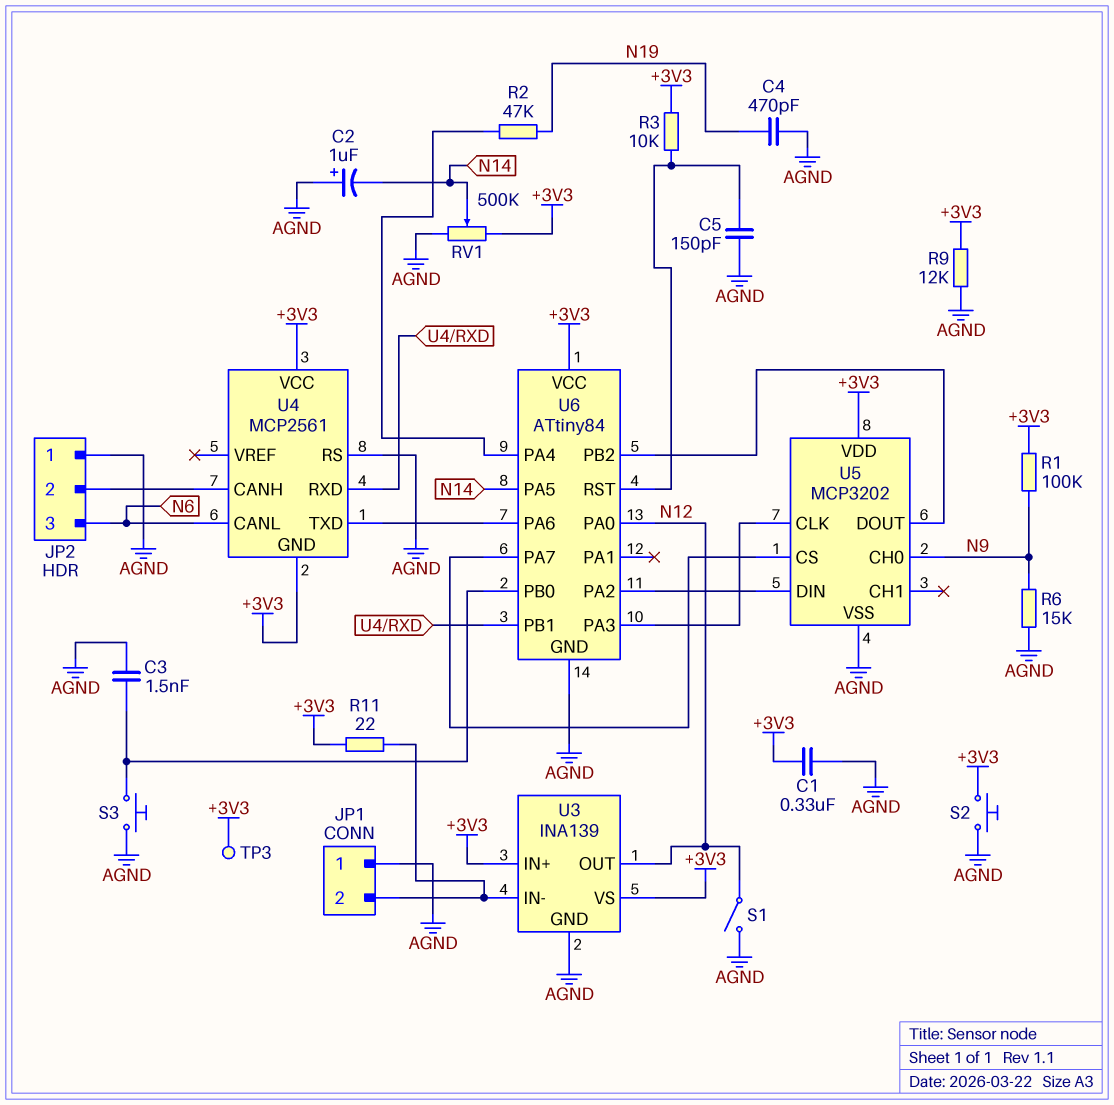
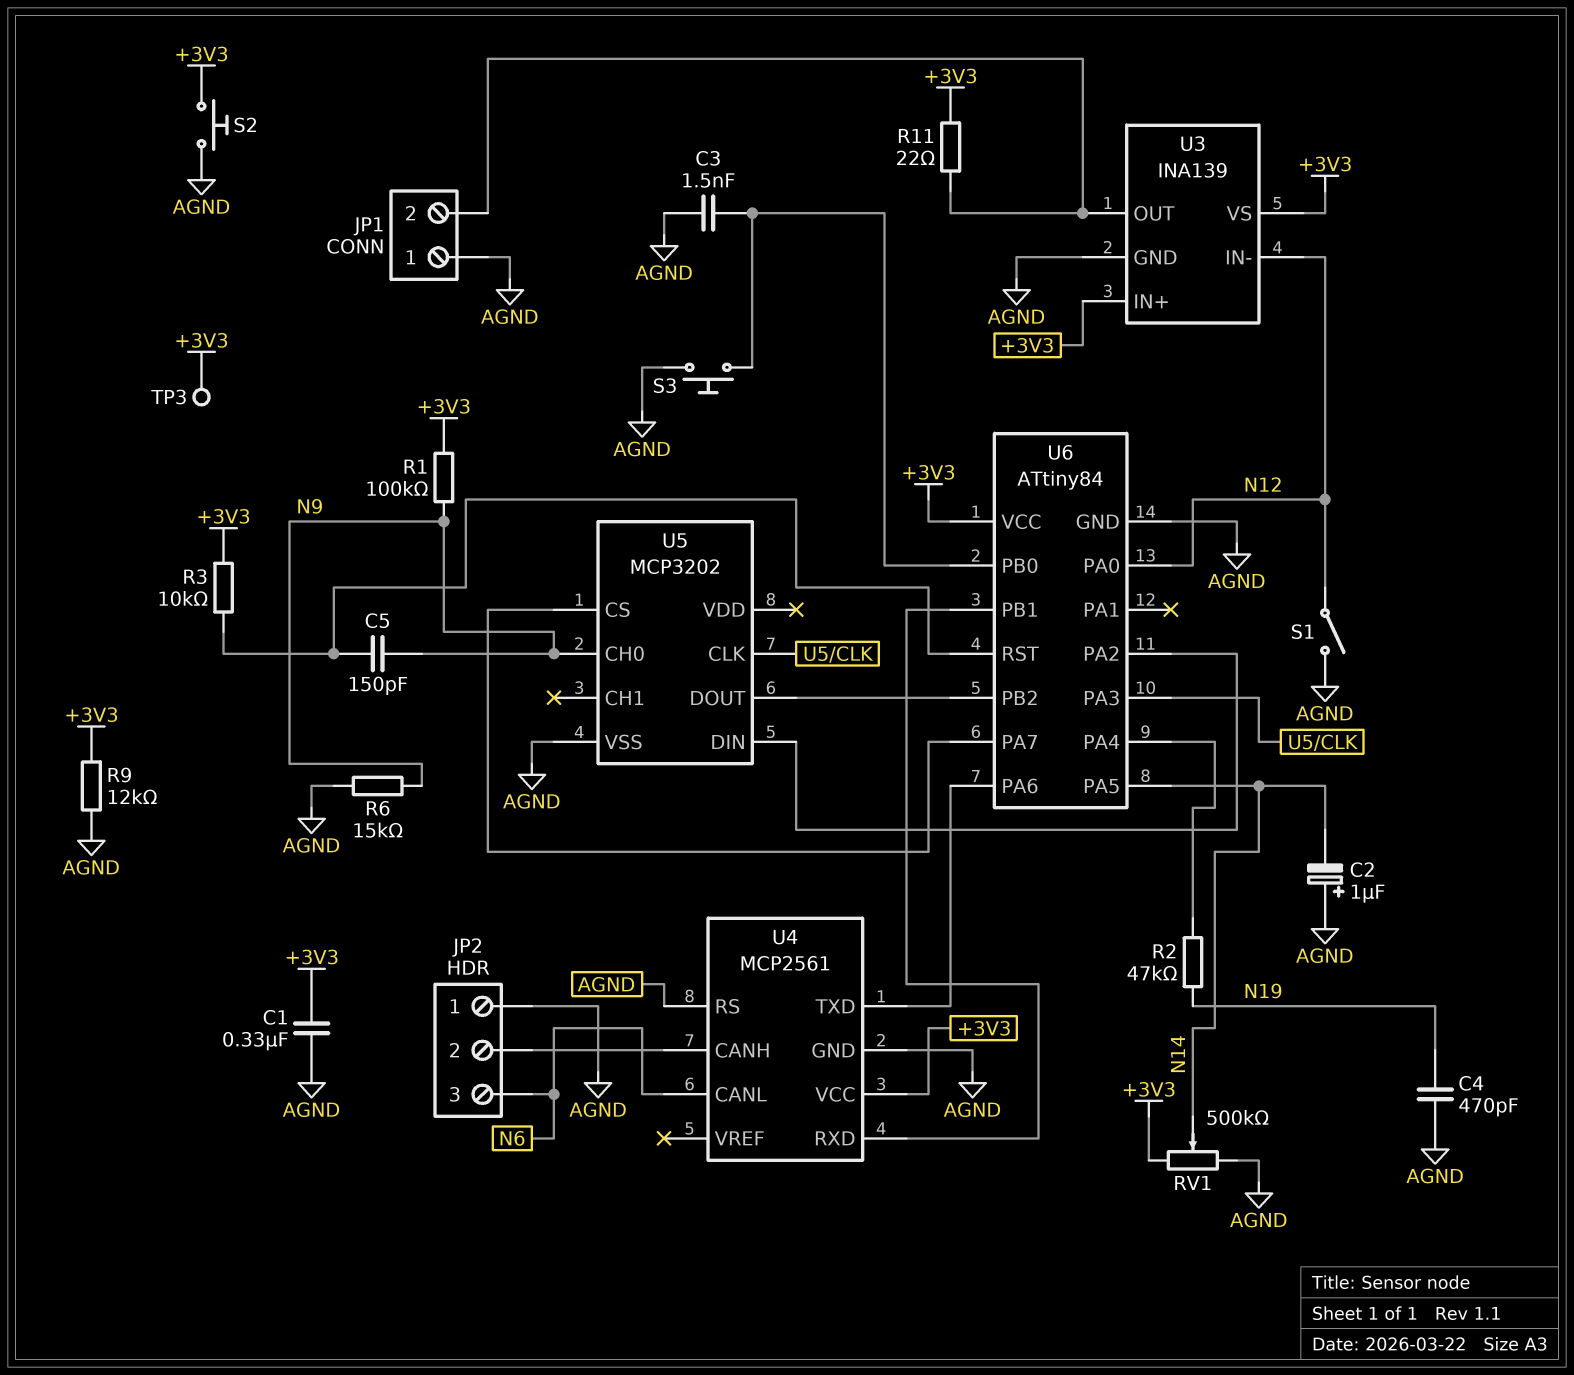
C5: 150pF (AGND, U6/RST) -> 150pF (N9, U6/RST)
U3 pin IN-: JP1/2 -> N12
U3 pin OUT: N12 -> JP1/2
U4 pin GND: +3V3 -> AGND
U5 pin VDD: +3V3 -> none

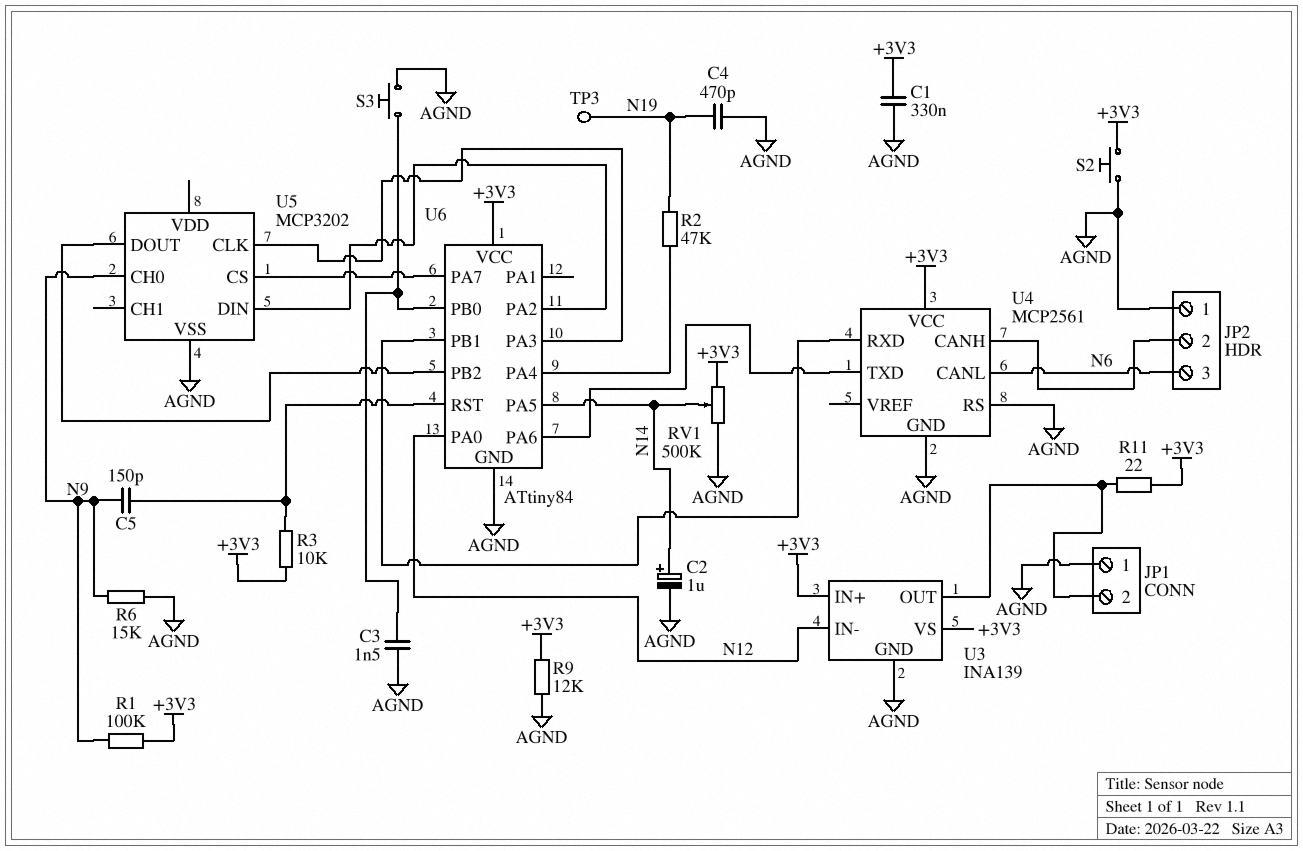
C2: 1uF (plus AGND, minus N14) -> 1uF (plus N14, minus AGND)
S1: switch (AGND, N12) -> none
TP3: test point (+3V3) -> test point (N19)

